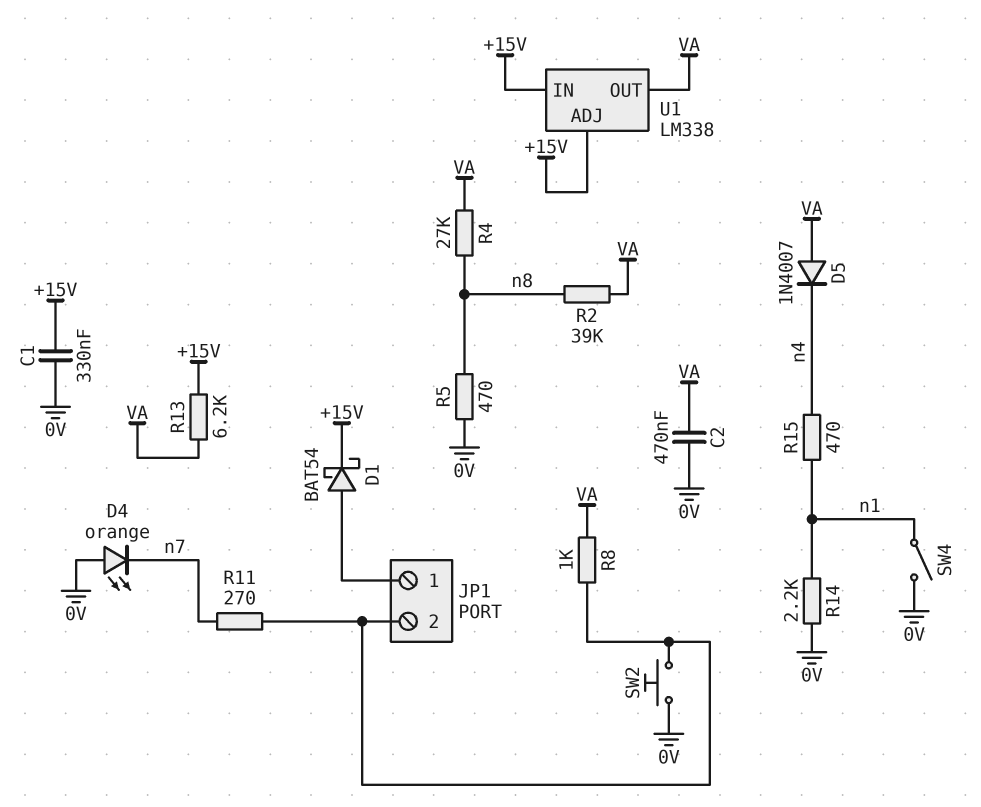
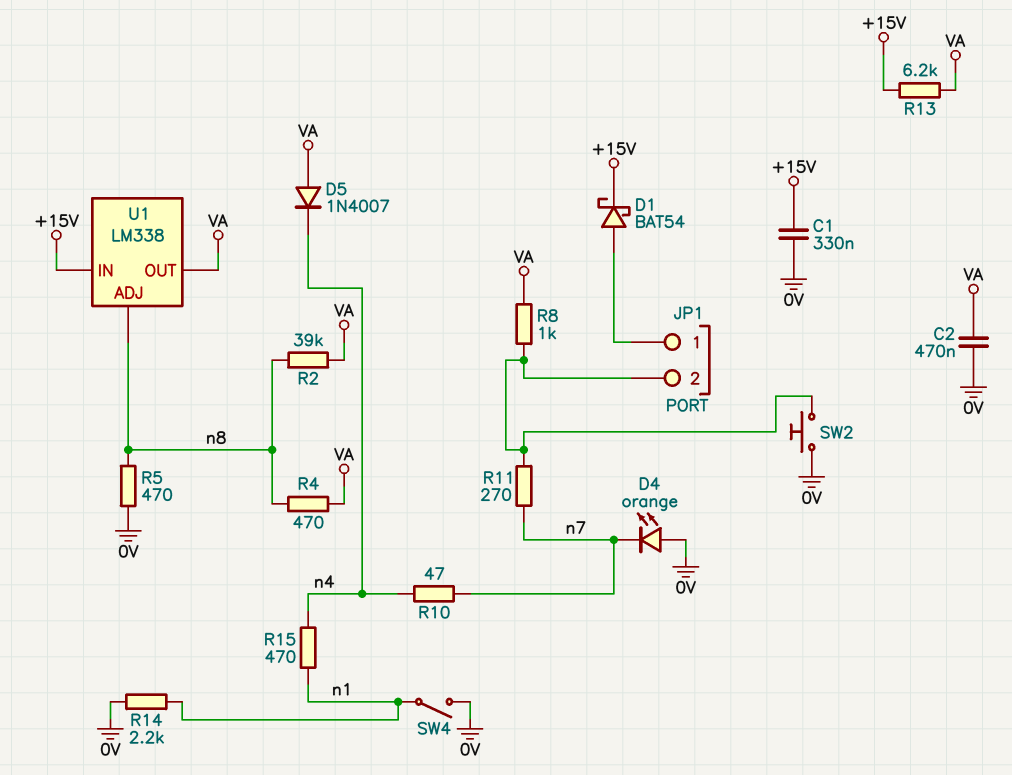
R4: 27k (VA, n8) -> 470 (VA, n8)
R10: none -> 47 (n4, n7)
U1 pin ADJ: +15V -> n8

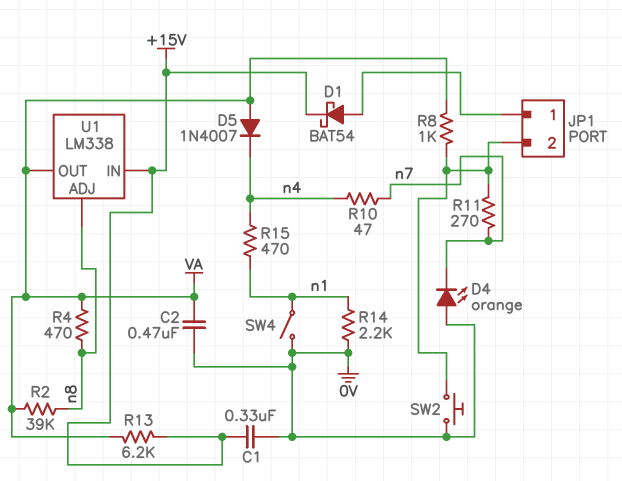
R5: 470 (0V, n8) -> none

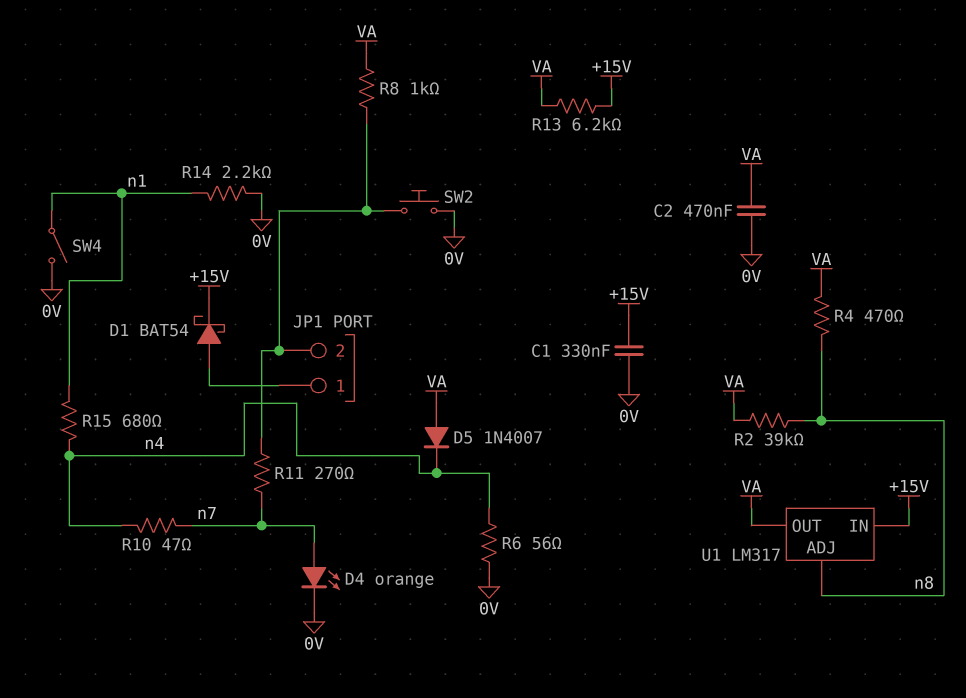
D4: LED orange (A 0V, K n7) -> LED orange (A n7, K 0V)
R6: none -> 56 (0V, n4)
R15: 470 (n1, n4) -> 680 (n1, n4)
U1: LM338 -> LM317

